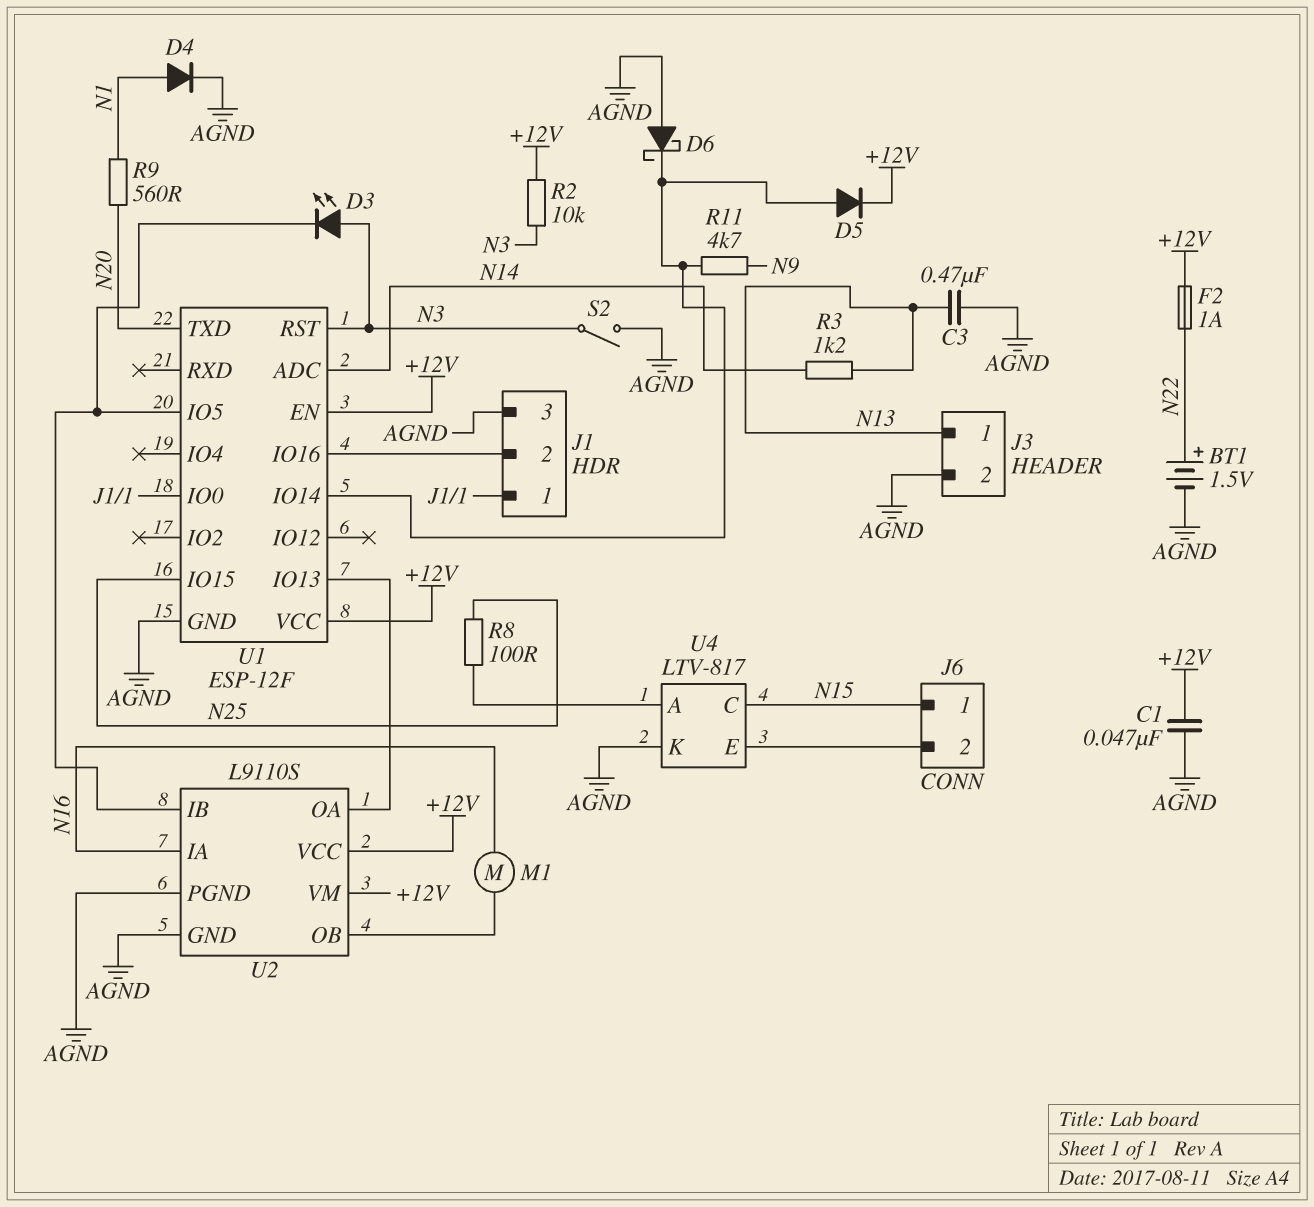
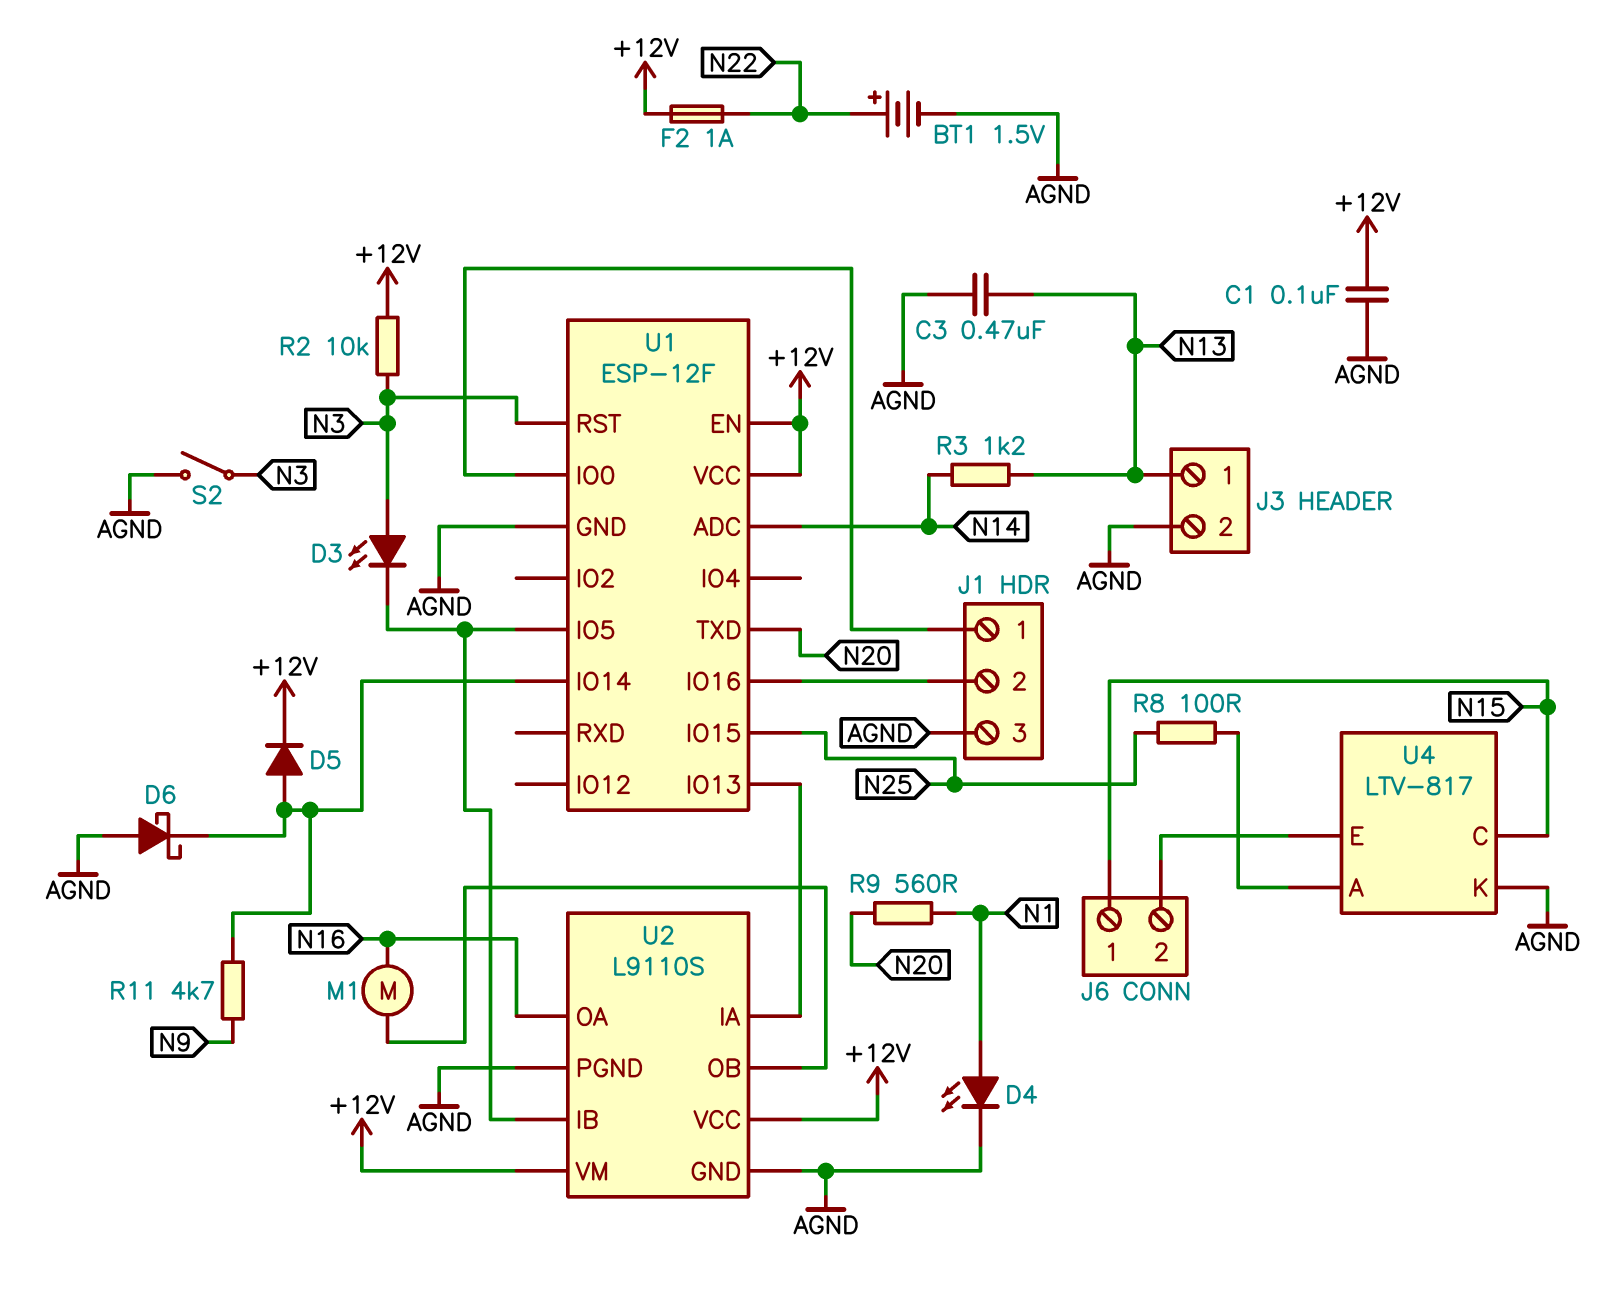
C1: 47nF (+12V, AGND) -> 100nF (+12V, AGND)
D4: diode (A N1, K AGND) -> LED (A N1, K AGND)
U2 pin IA: N16 -> U1/IO13
U2 pin OA: U1/IO13 -> N16

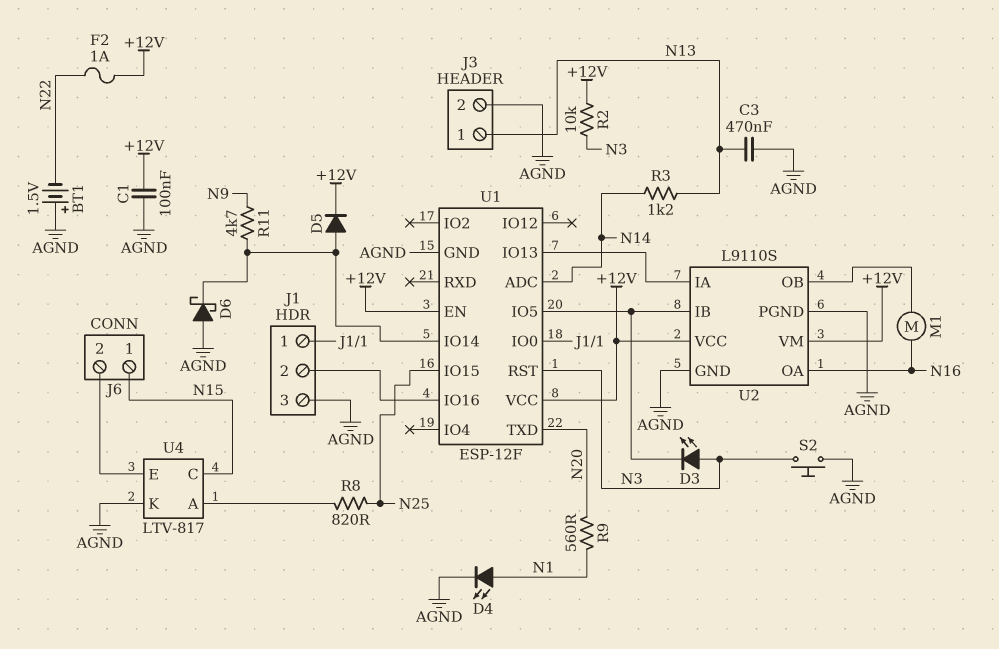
BT1: 1.5V (plus N22, minus AGND) -> 1.5V (plus AGND, minus N22)
R8: 100 (N25, U4/A) -> 820 (N25, U4/A)
S2: switch (AGND, N3) -> button (AGND, N3)

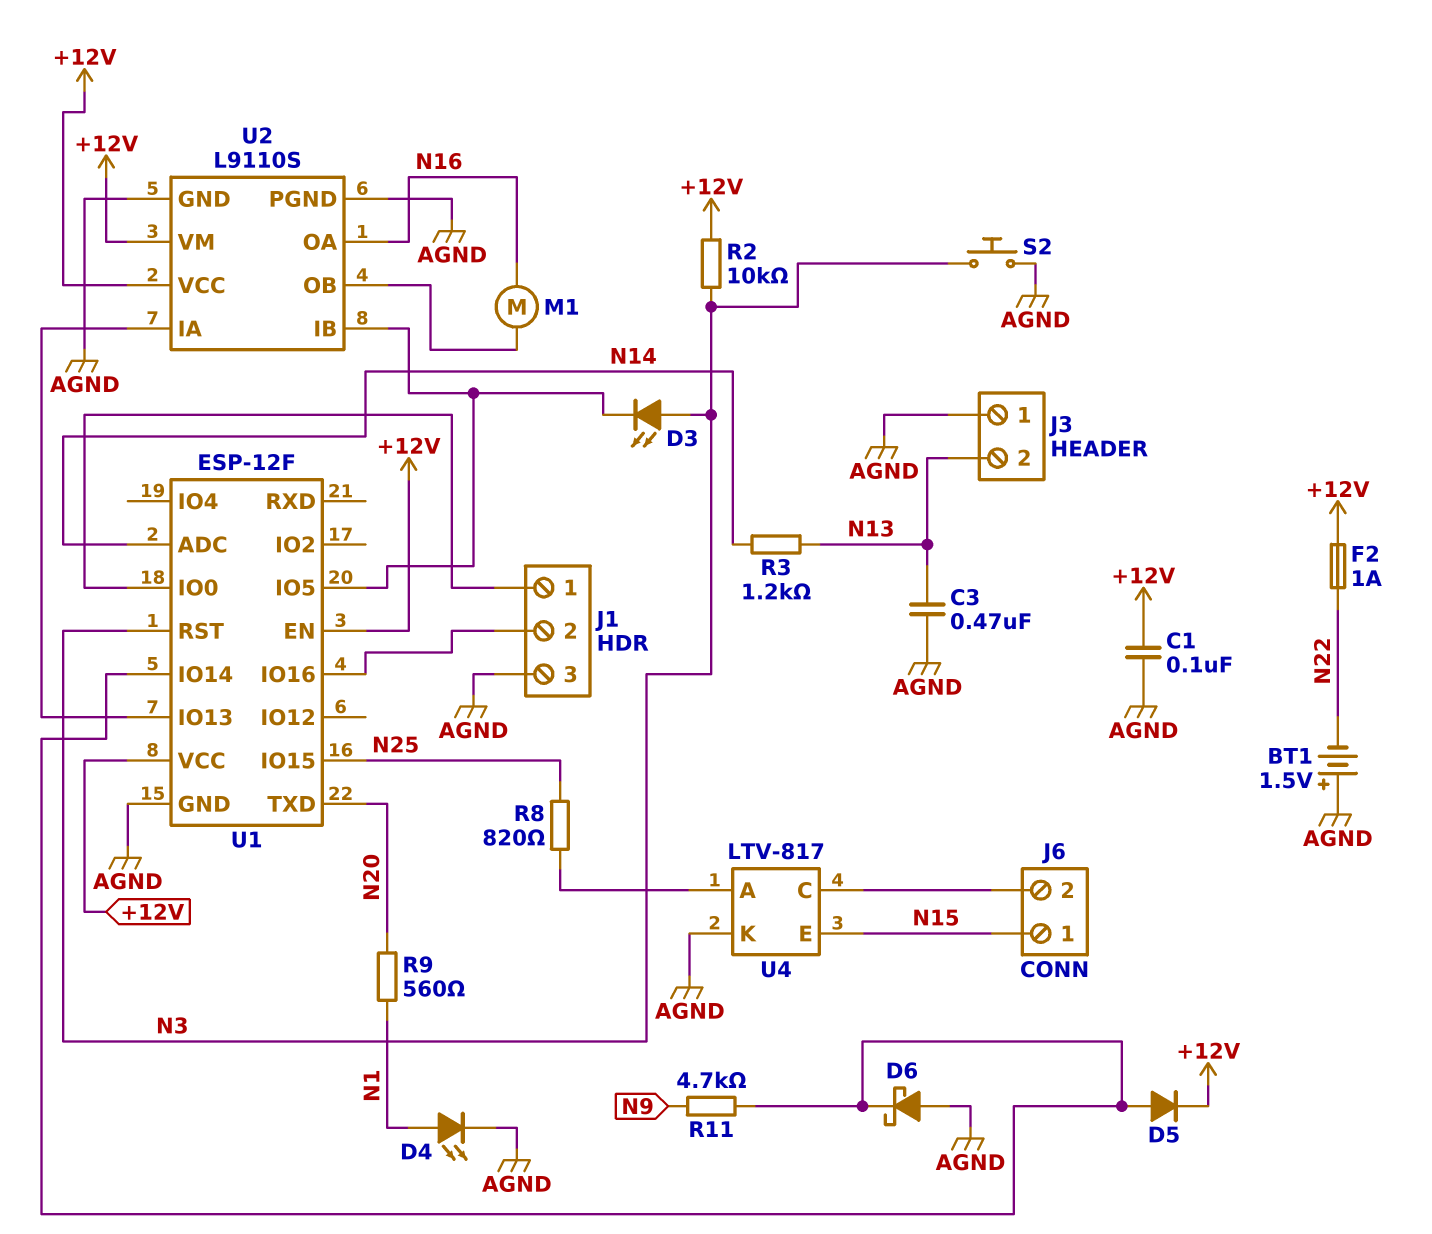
J3 pin 1: N13 -> AGND
J3 pin 2: AGND -> N13
U4 pin C: N15 -> J6/2
U4 pin E: J6/2 -> N15

